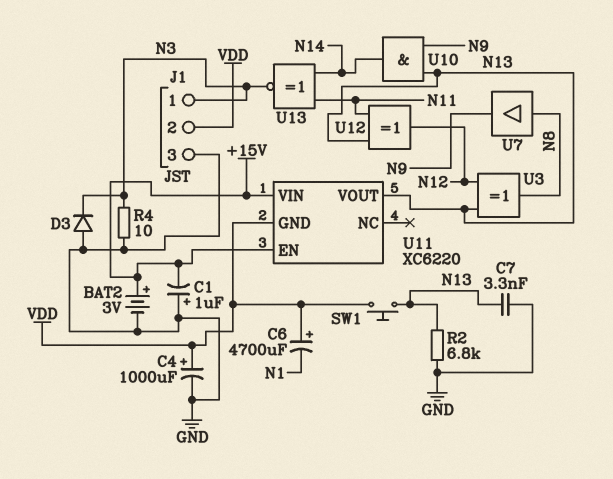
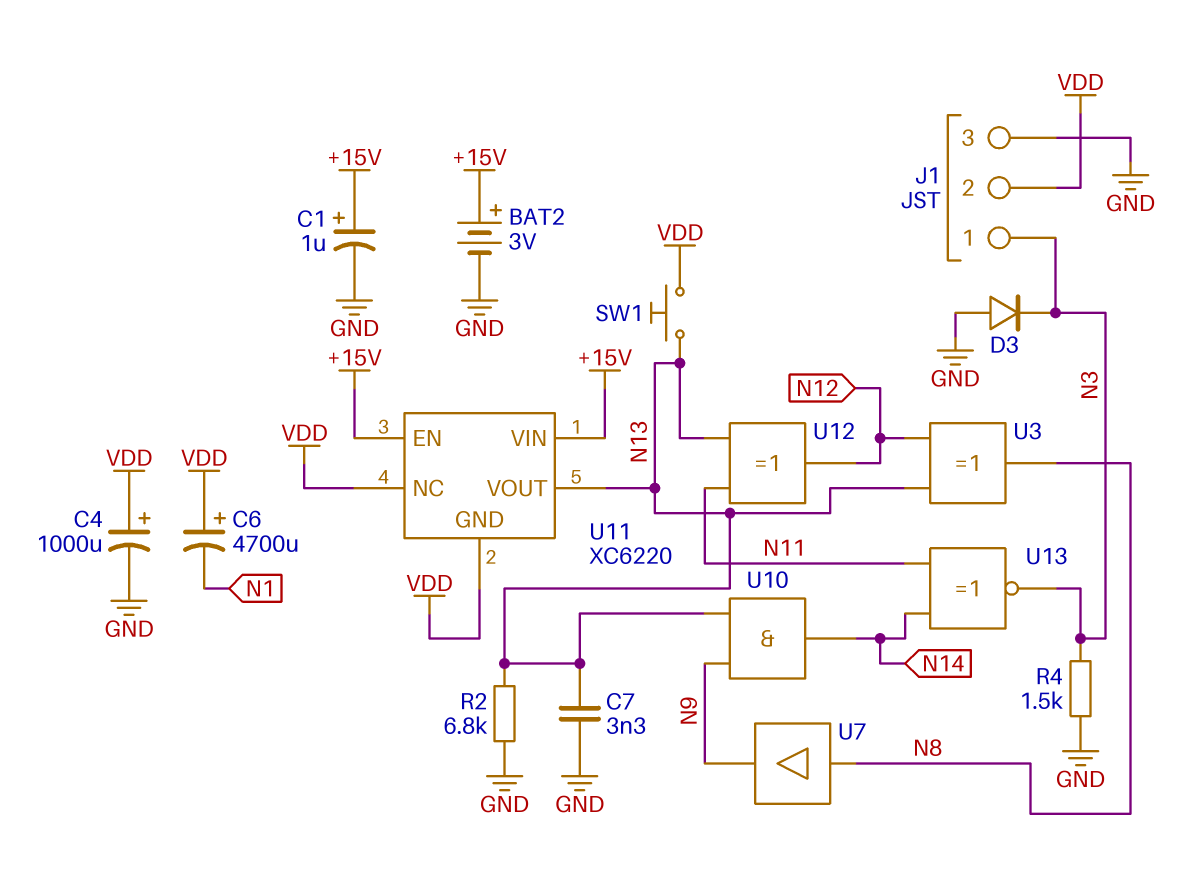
C1: 1uF (plus GND, minus +15V) -> 1uF (plus +15V, minus GND)
R4: 10 (GND, N3) -> 1.5k (GND, N3)
U11 pin NC: none -> VDD

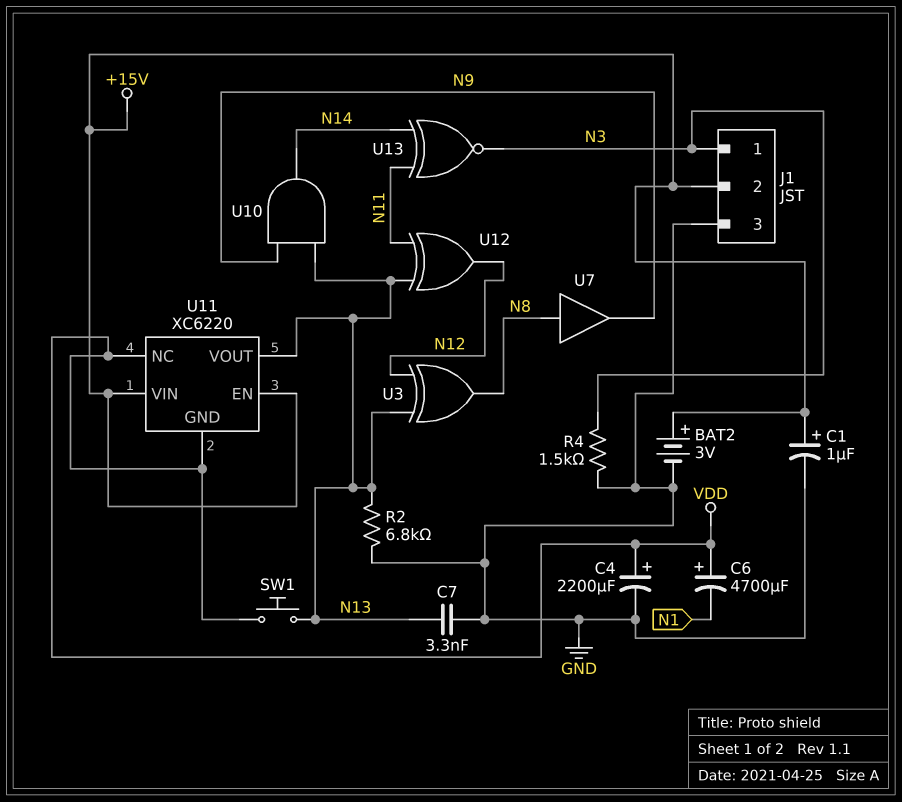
C4: 1000uF (plus VDD, minus GND) -> 2200uF (plus VDD, minus GND)
D3: diode (A GND, K N3) -> none
J1 pin 2: VDD -> +15V

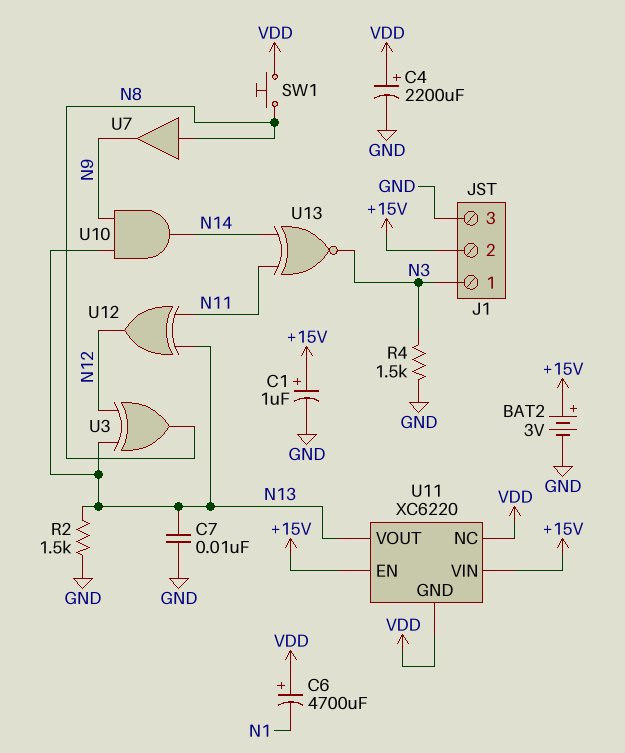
C7: 3.3nF (GND, N13) -> 10nF (GND, N13)
R2: 6.8k (GND, N13) -> 1.5k (GND, N13)
SW1: button (N13, VDD) -> button (N8, VDD)

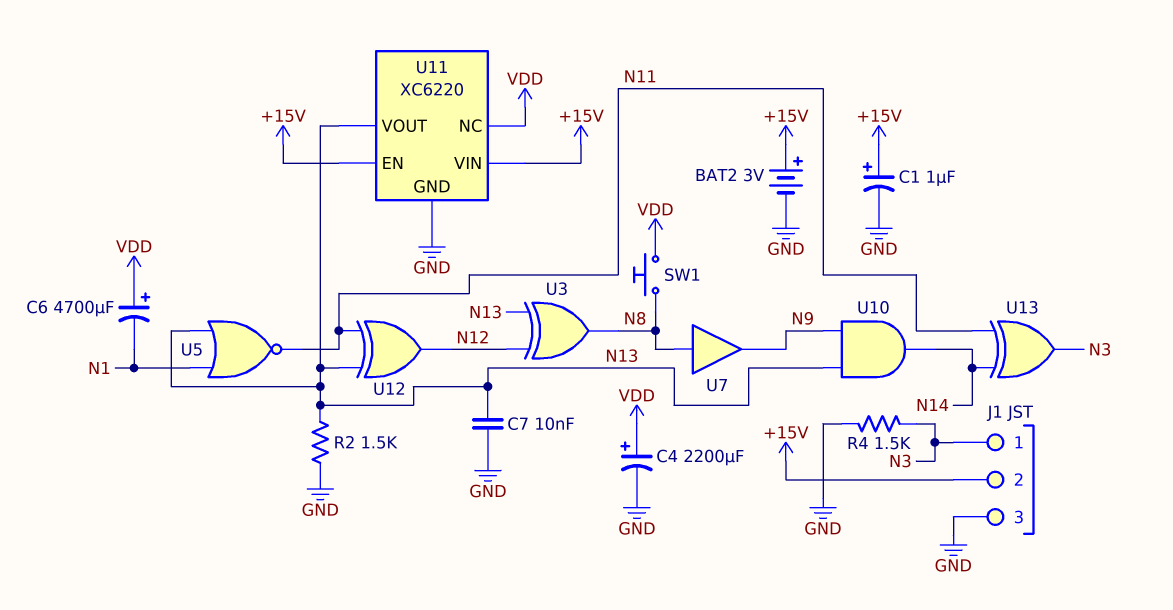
U5: none -> NOR (in N1, in N13, out N11)
U11 pin GND: VDD -> GND
U13: XNOR (in N11, in N14, out N3) -> XOR (in N11, in N14, out N3)

